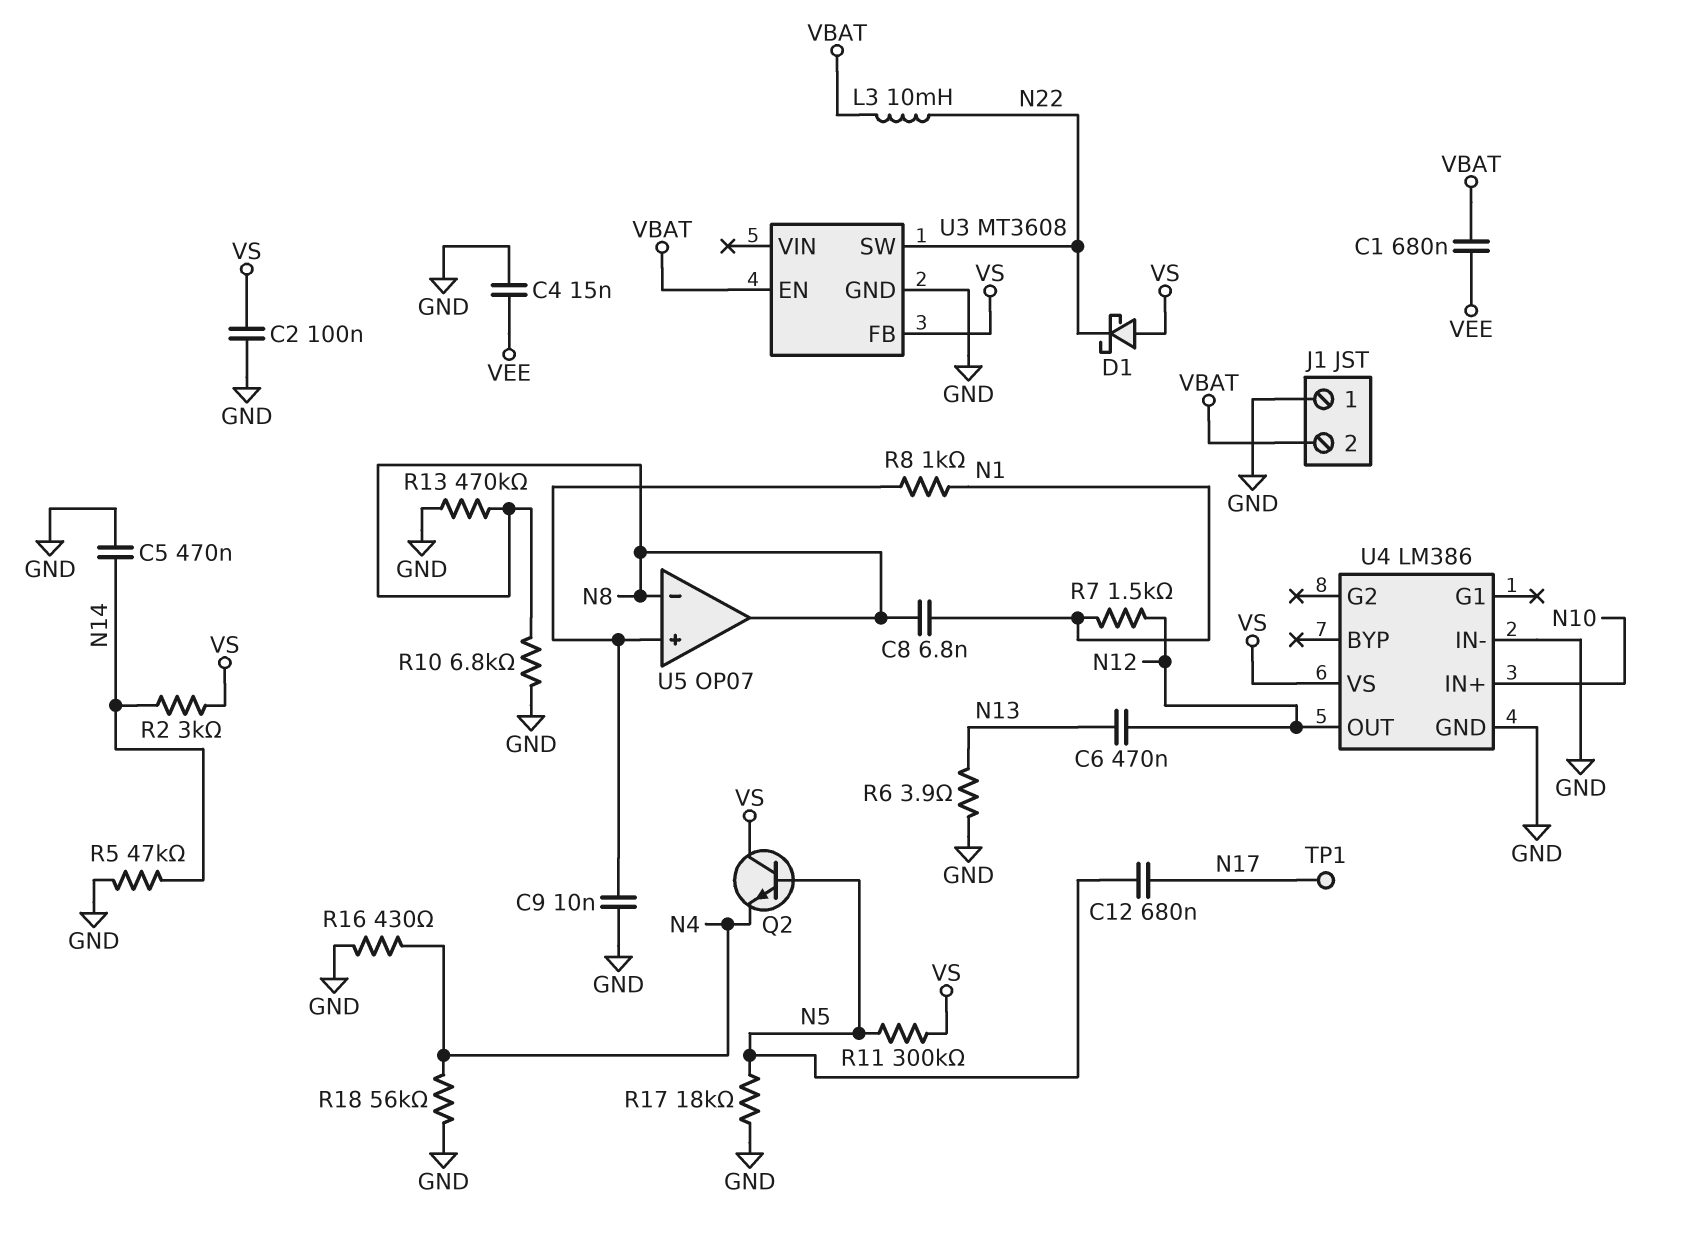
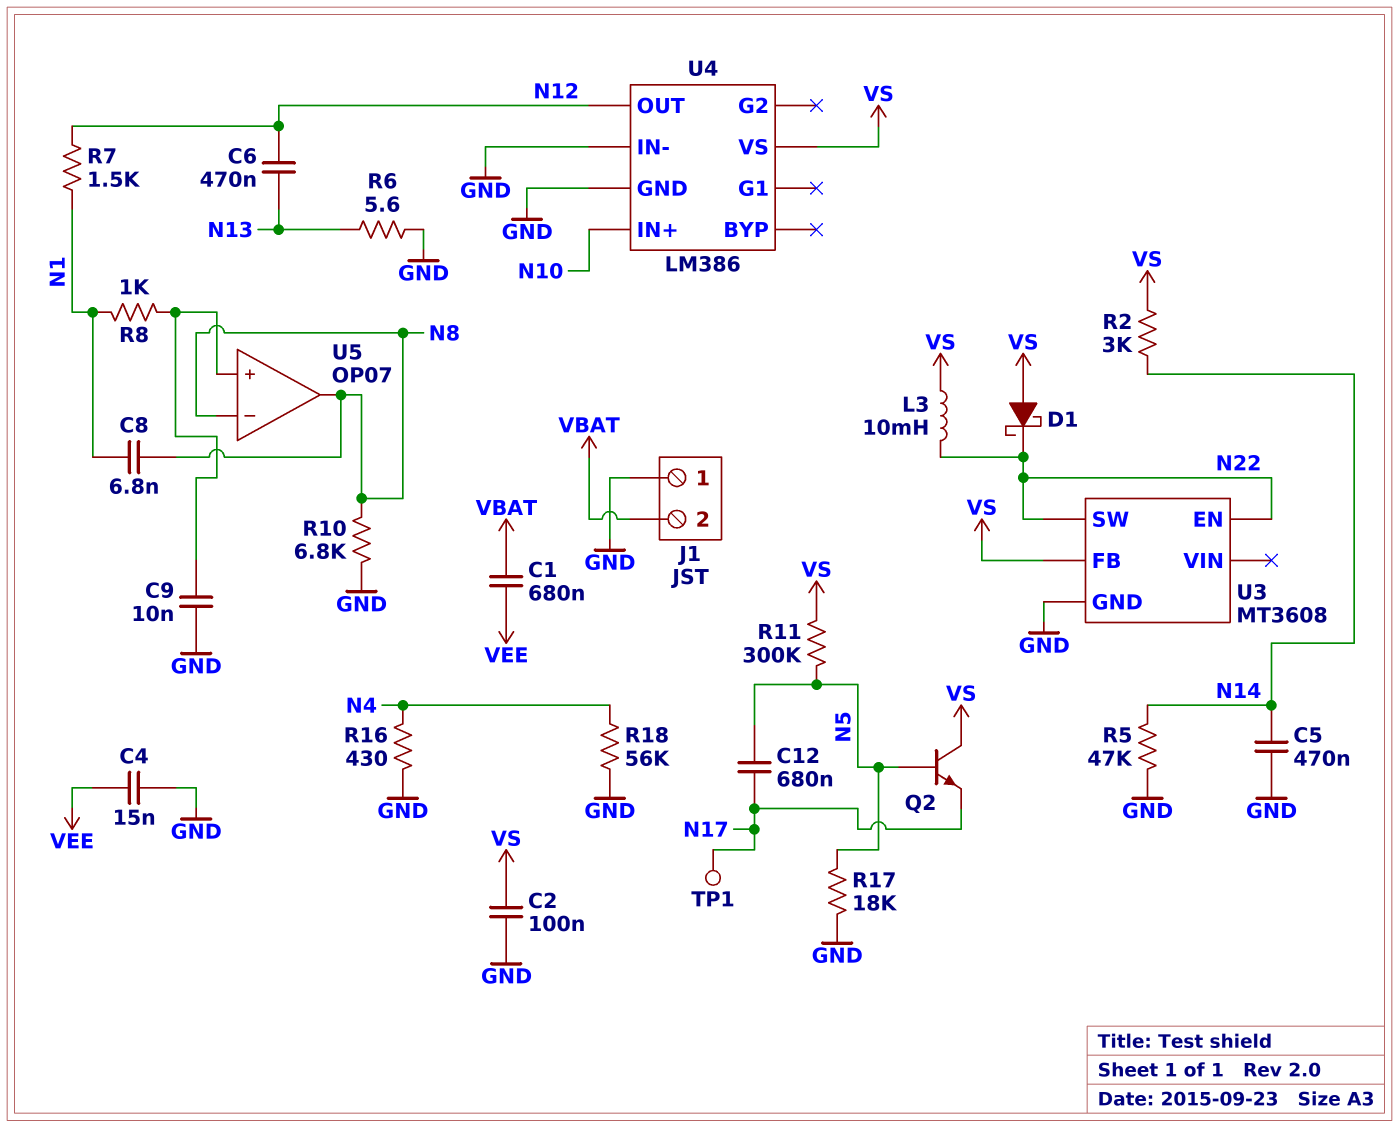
L3: 10mH (N22, VBAT) -> 10mH (N22, VS)
Q2: NPN (B N5, C VS, E N4) -> NPN (B N5, C VS, E N17)
R6: 3.9 (GND, N13) -> 5.6 (GND, N13)
R13: 470k (GND, N8) -> none
U3 pin EN: VBAT -> N22

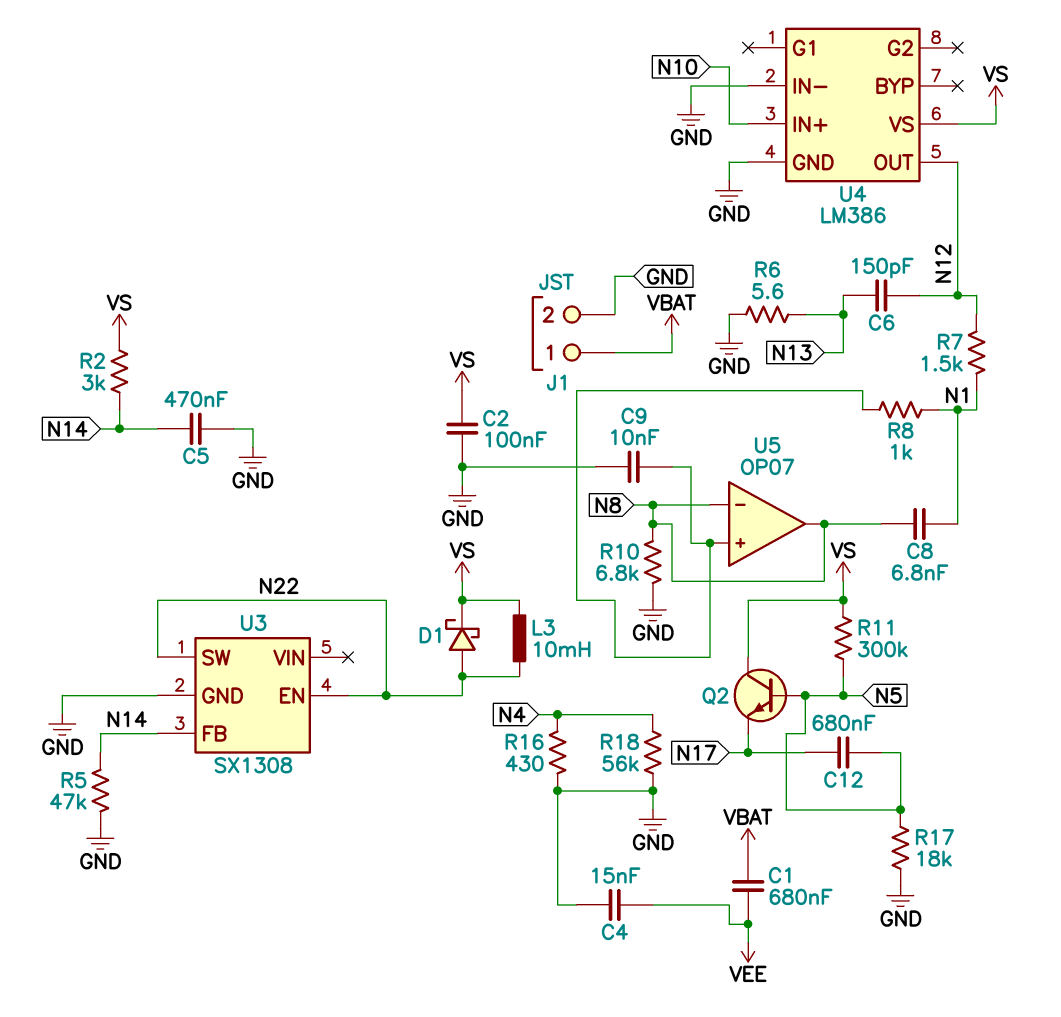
C6: 470nF (N12, N13) -> 150pF (N12, N13)
D1: schottky (A VS, K N22) -> schottky (A N22, K VS)
J1 pin 1: GND -> VBAT
J1 pin 2: VBAT -> GND
TP1: test point (N17) -> none
U3: MT3608 -> SX1308
U3 pin FB: VS -> N14

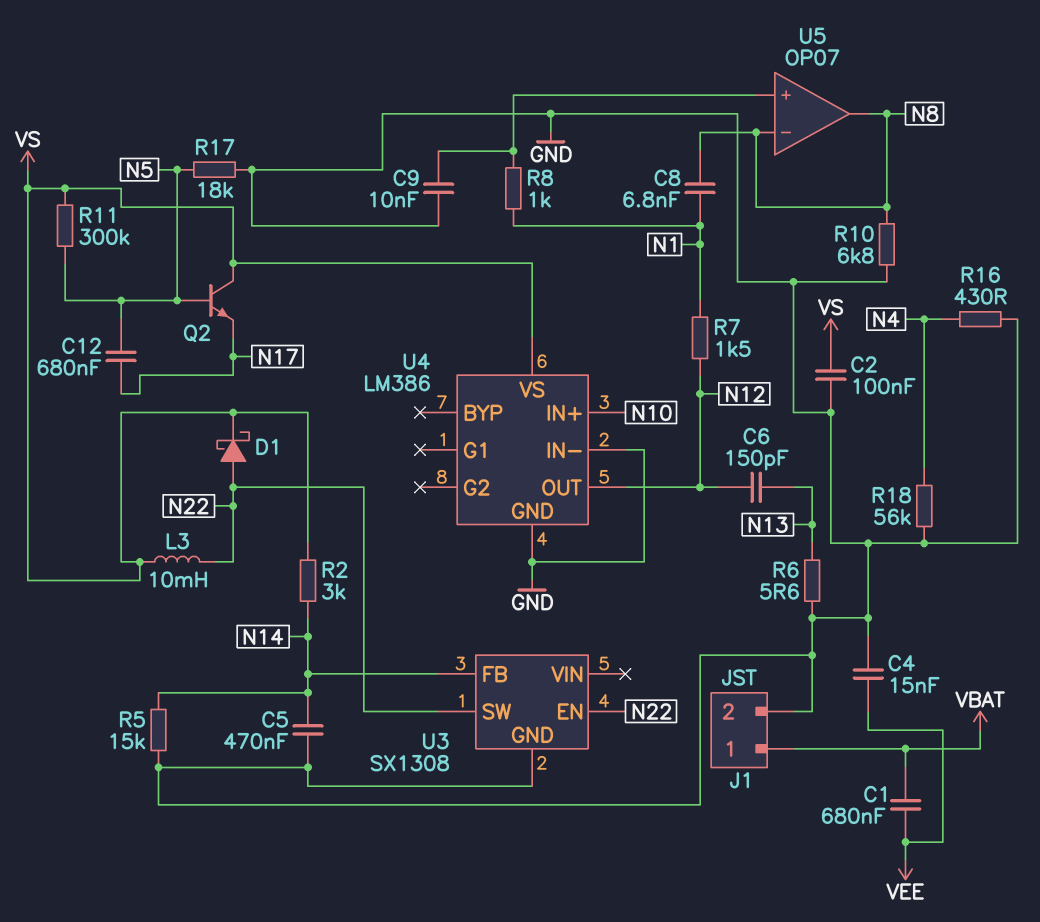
R5: 47k (GND, N14) -> 15k (GND, N14)

